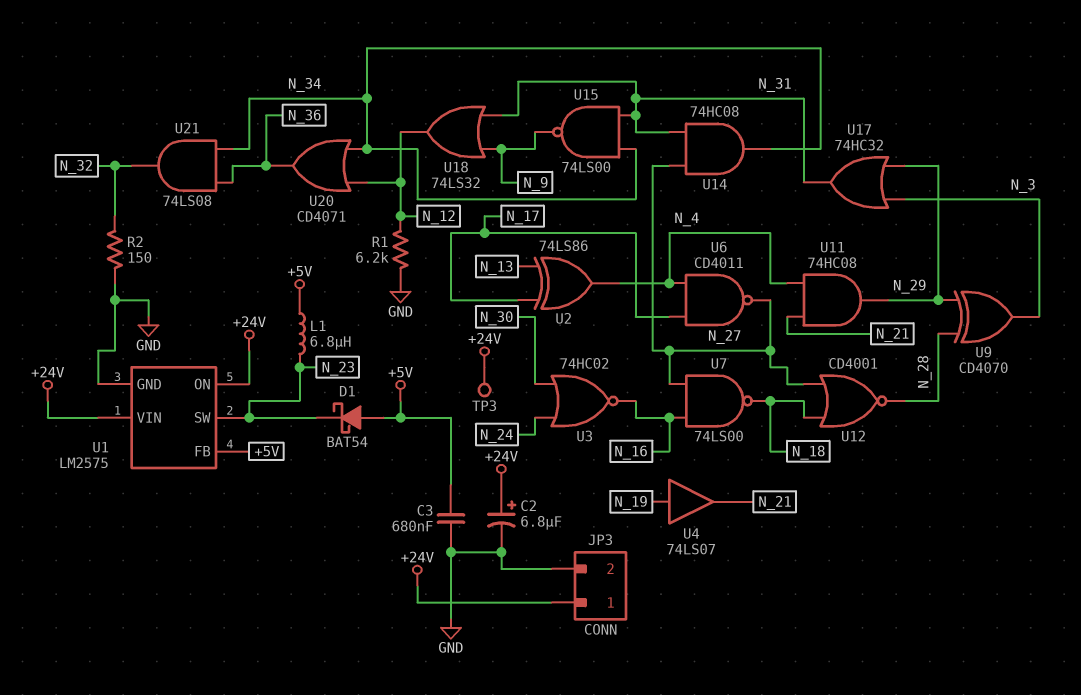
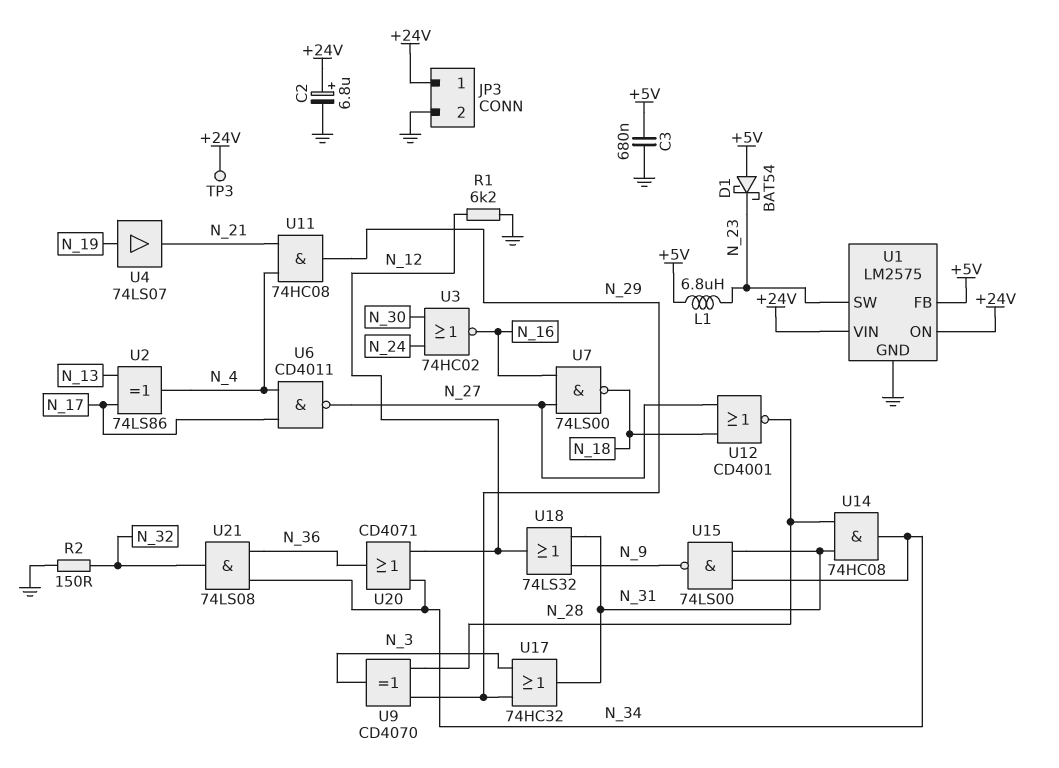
U14: AND 74HC08 (in N_27, in N_31, out N_34) -> AND 74HC08 (in N_28, in N_31, out N_34)

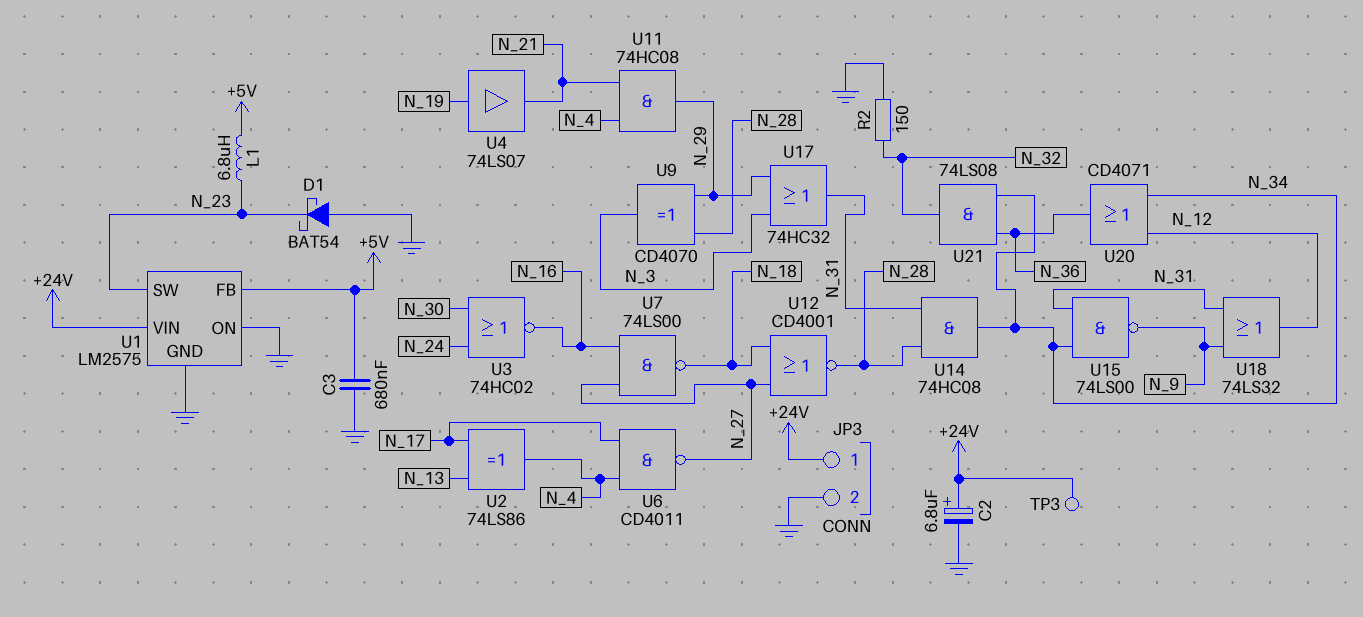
D1: schottky BAT54 (A +5V, K N_23) -> schottky BAT54 (A GND, K N_23)
R1: 6.2k (GND, N_12) -> none
U1 pin ON: +24V -> GND

